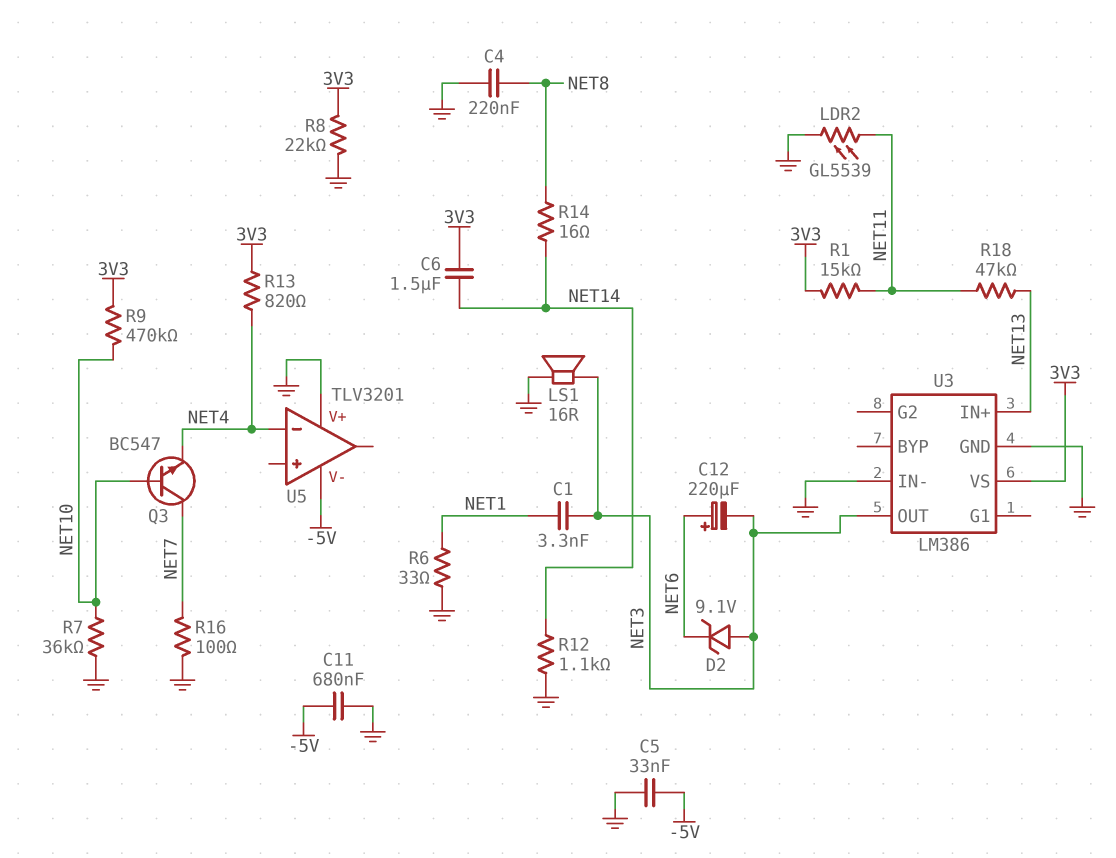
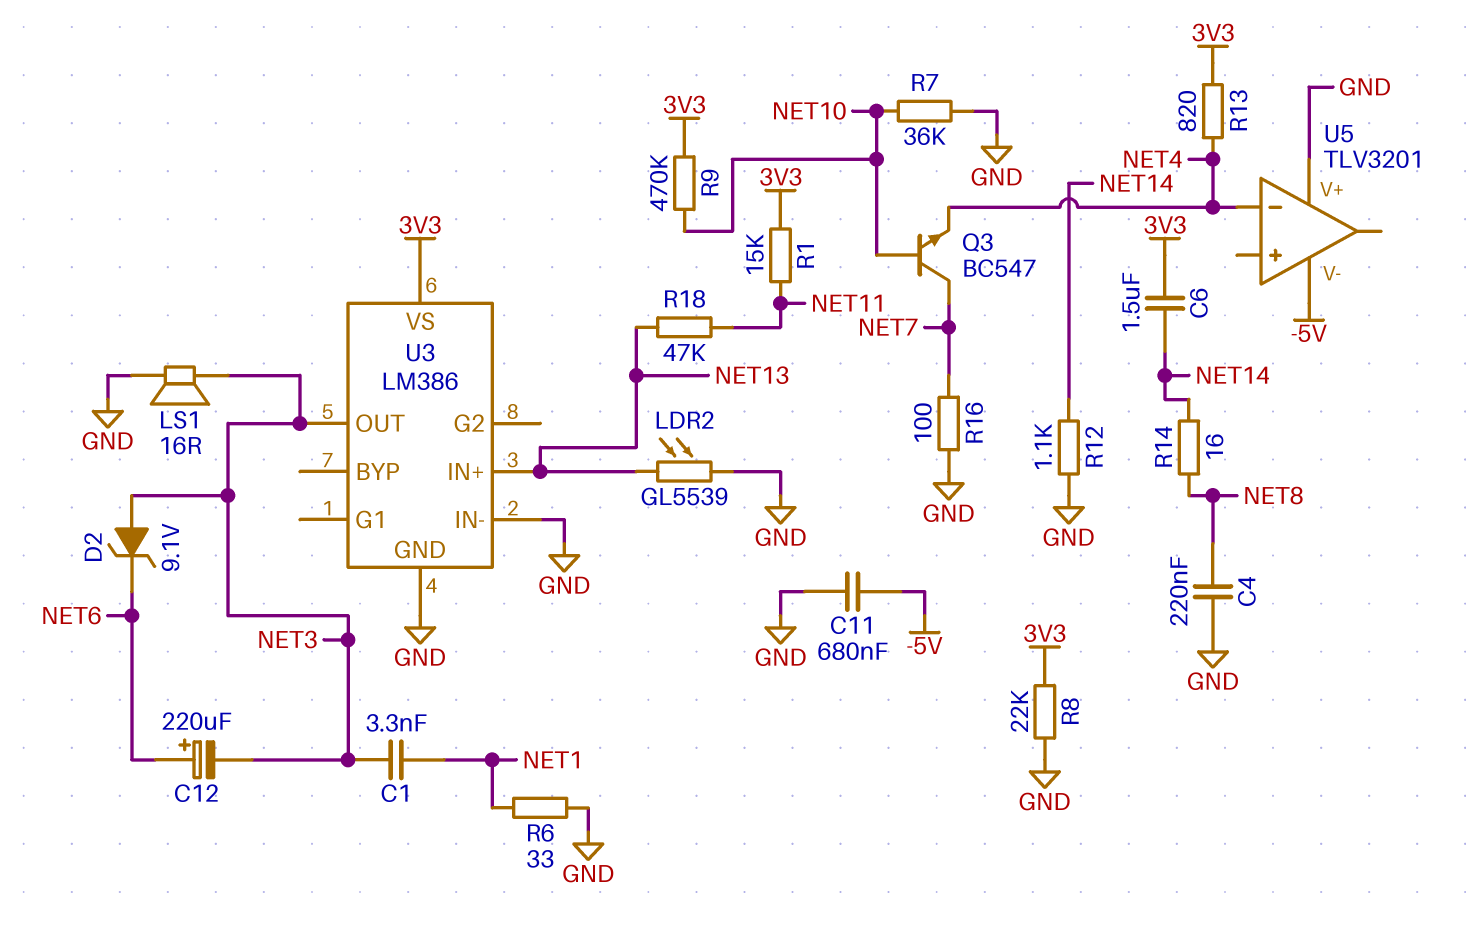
C5: 33nF (-5V, GND) -> none
LDR2: GL5539 (GND, NET11) -> GL5539 (GND, NET13)

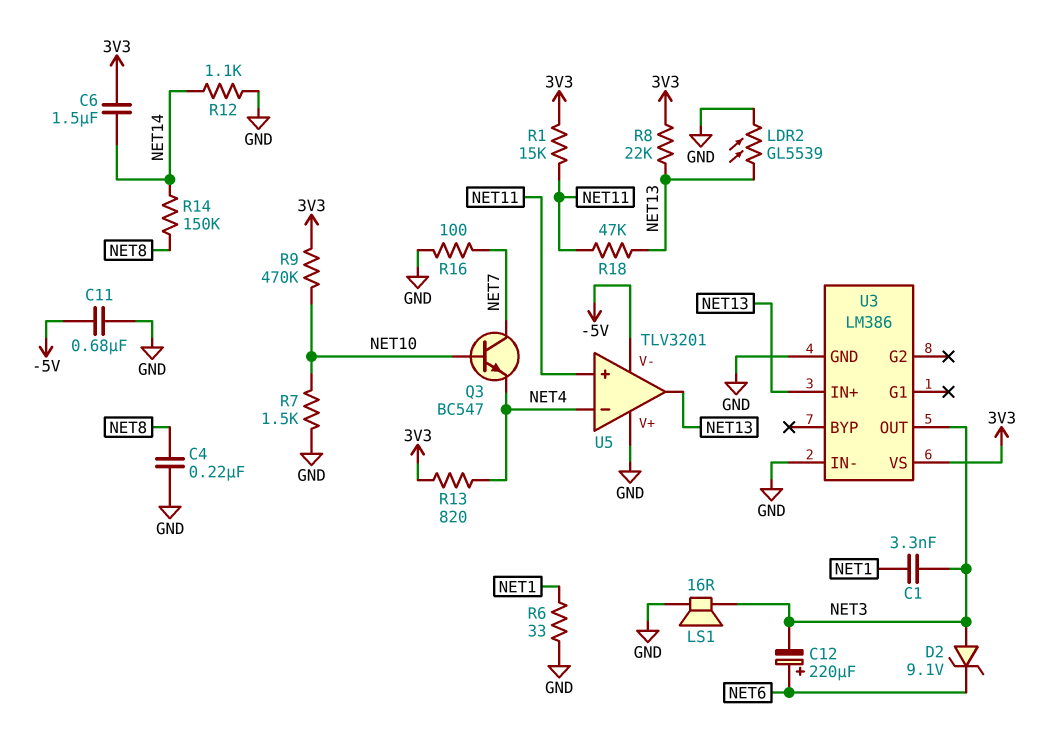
R7: 36k (GND, NET10) -> 1.5k (GND, NET10)
R8: 22k (3V3, GND) -> 22k (3V3, NET13)
R14: 16 (NET8, NET14) -> 150k (NET8, NET14)
U5 pin in+: none -> NET11
U5 pin out: none -> NET13

